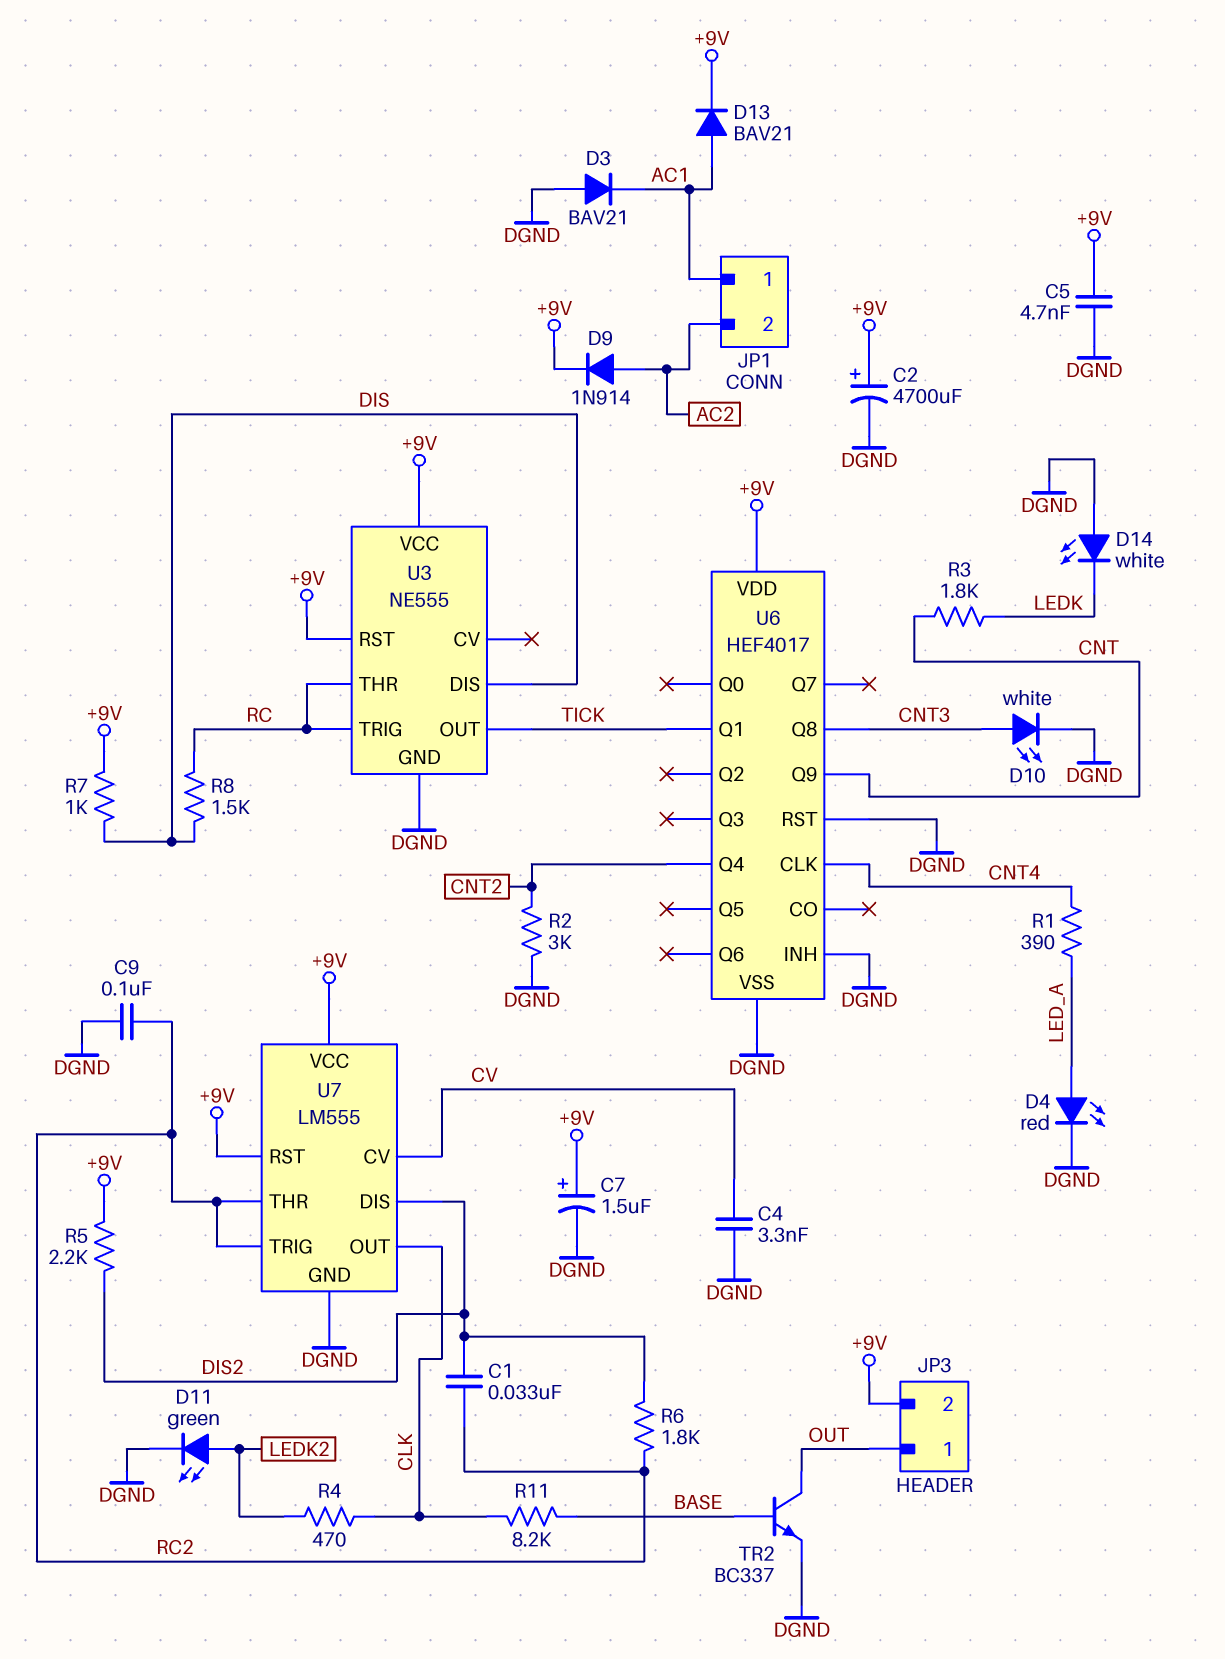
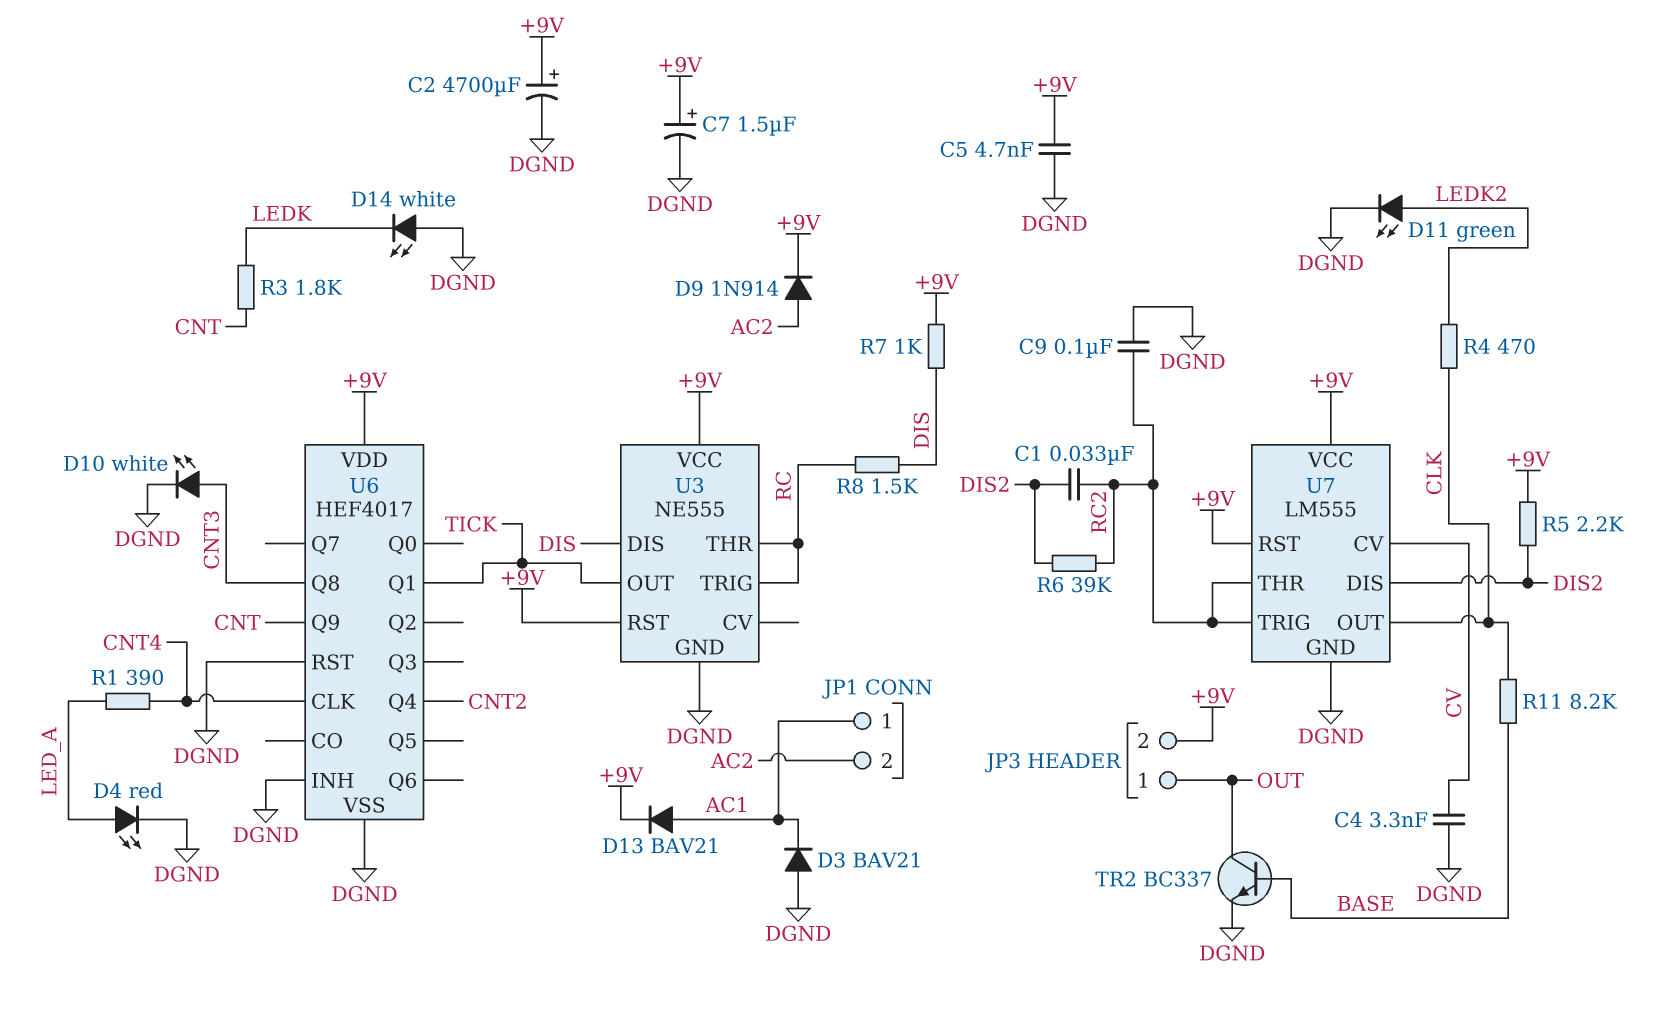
R2: 3k (CNT2, DGND) -> none
R6: 1.8k (DIS2, RC2) -> 39k (DIS2, RC2)

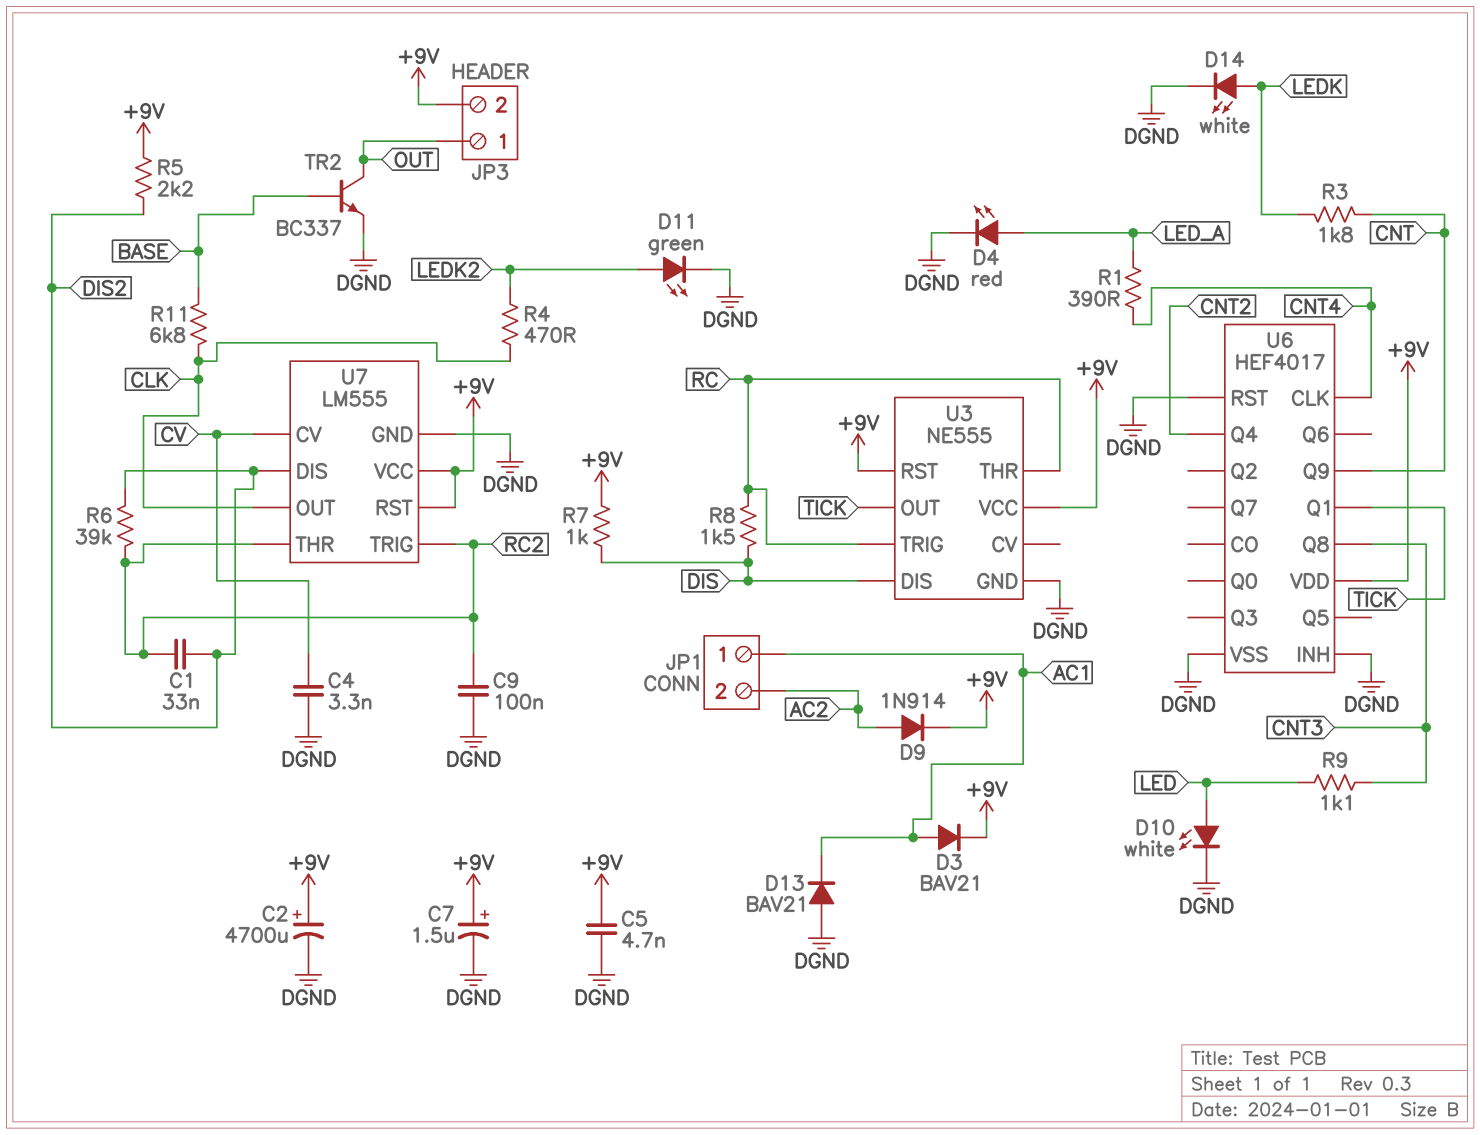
D3: diode BAV21 (A DGND, K AC1) -> diode BAV21 (A AC1, K +9V)
D10: LED white (A CNT3, K DGND) -> LED white (A LED, K DGND)
D13: diode BAV21 (A AC1, K +9V) -> diode BAV21 (A DGND, K AC1)
D14: LED white (A DGND, K LEDK) -> LED white (A LEDK, K DGND)
R9: none -> 1.1k (CNT3, LED)
R11: 8.2k (BASE, CLK) -> 6.8k (BASE, CLK)

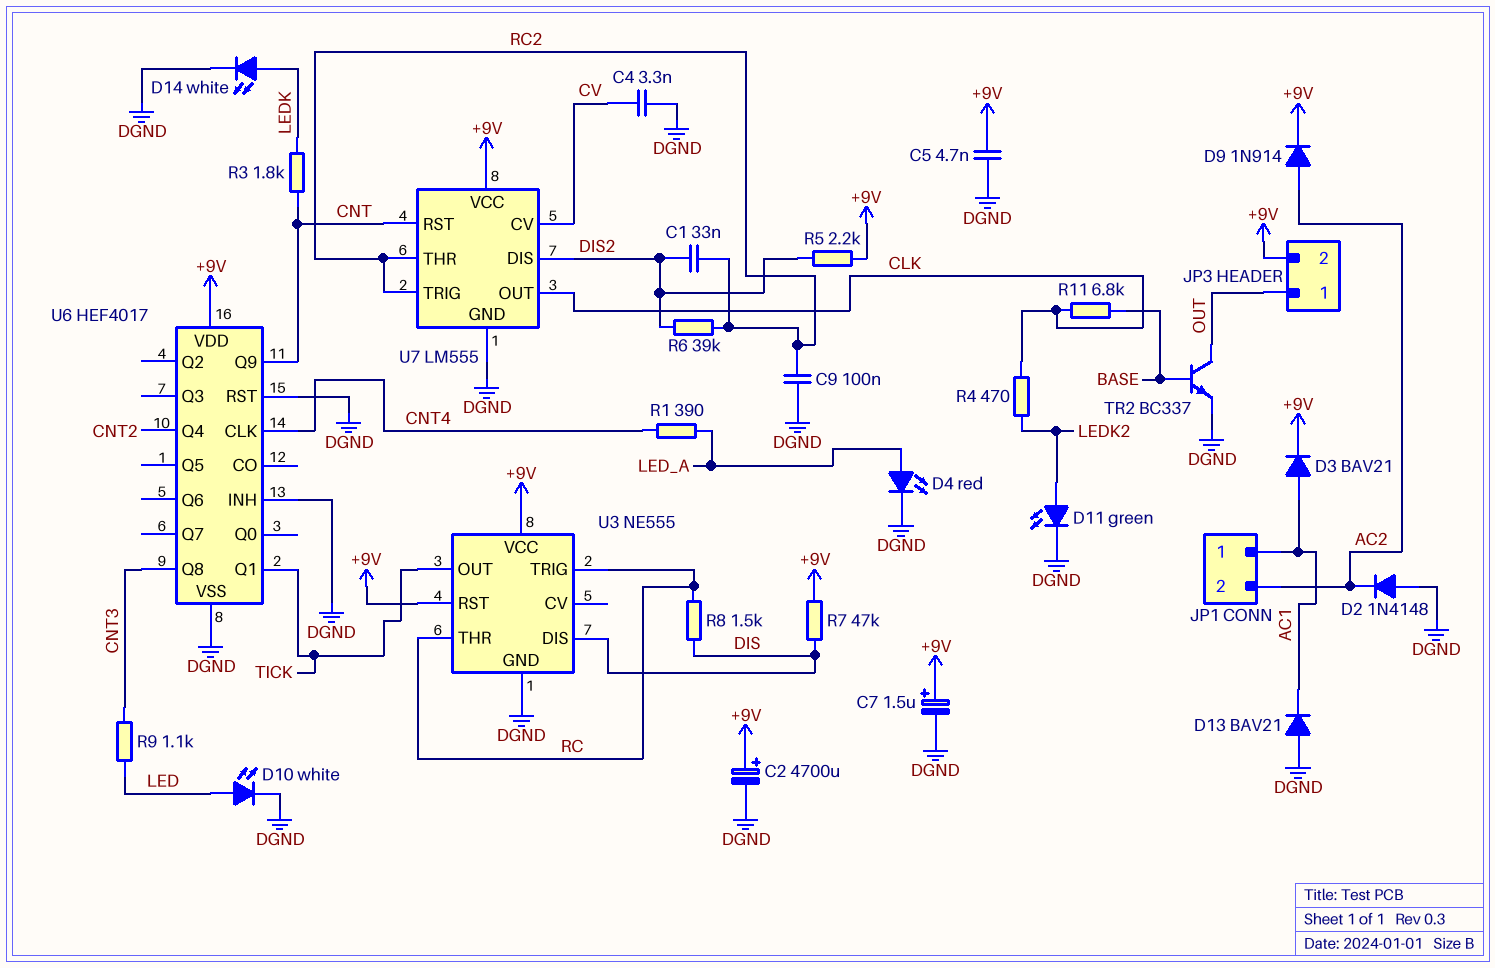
D2: none -> diode 1N4148 (A DGND, K AC2)
R7: 1k (+9V, DIS) -> 47k (+9V, DIS)
U7 pin RST: +9V -> CNT

